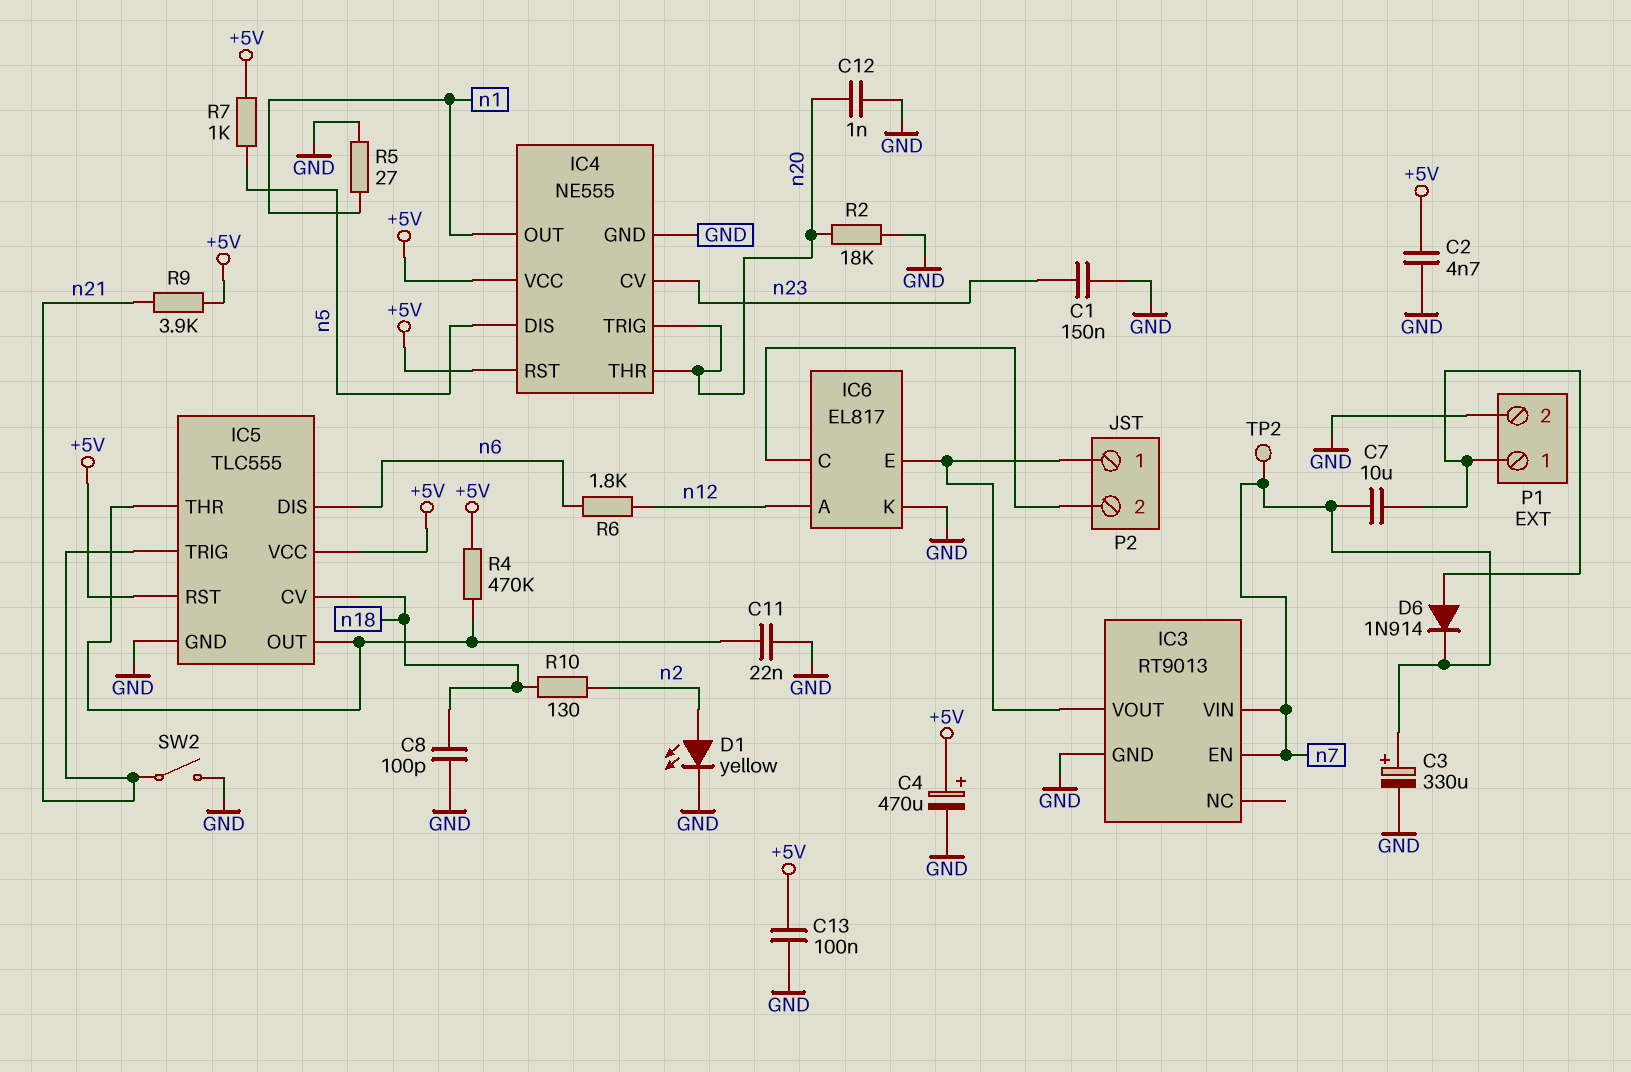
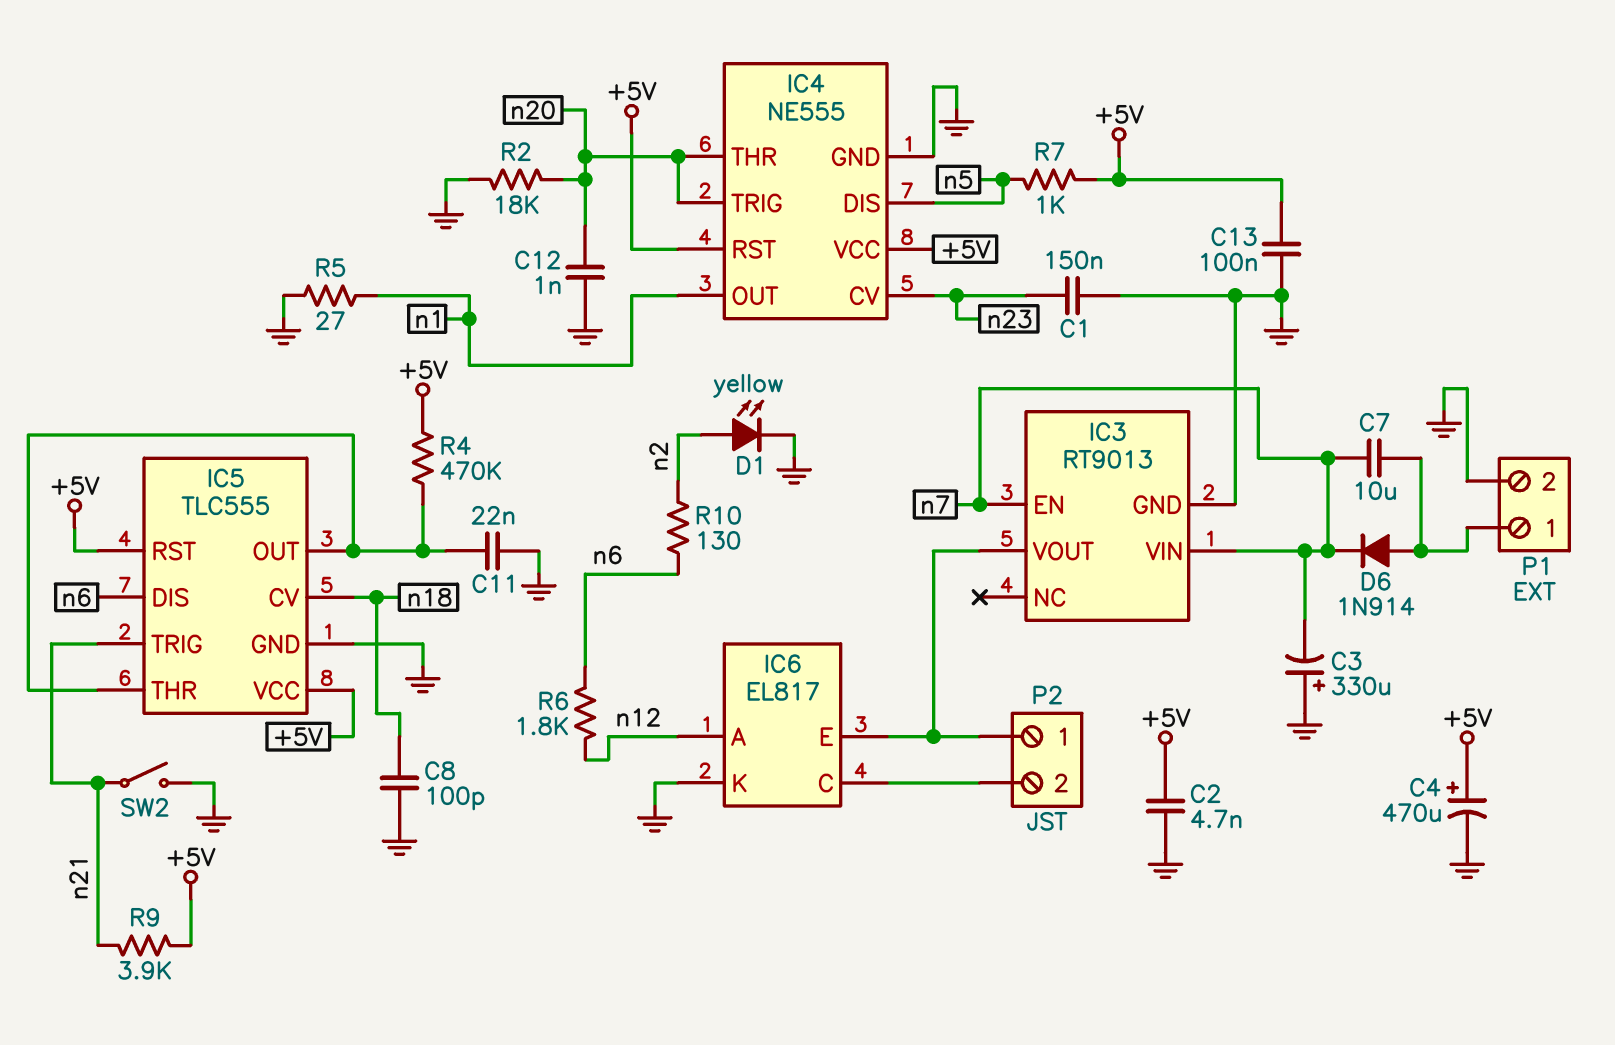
C3: 330uF (plus n7, minus GND) -> 330uF (plus GND, minus n7)
R10: 130 (n2, n18) -> 130 (n2, n6)
TP2: test point (n7) -> none

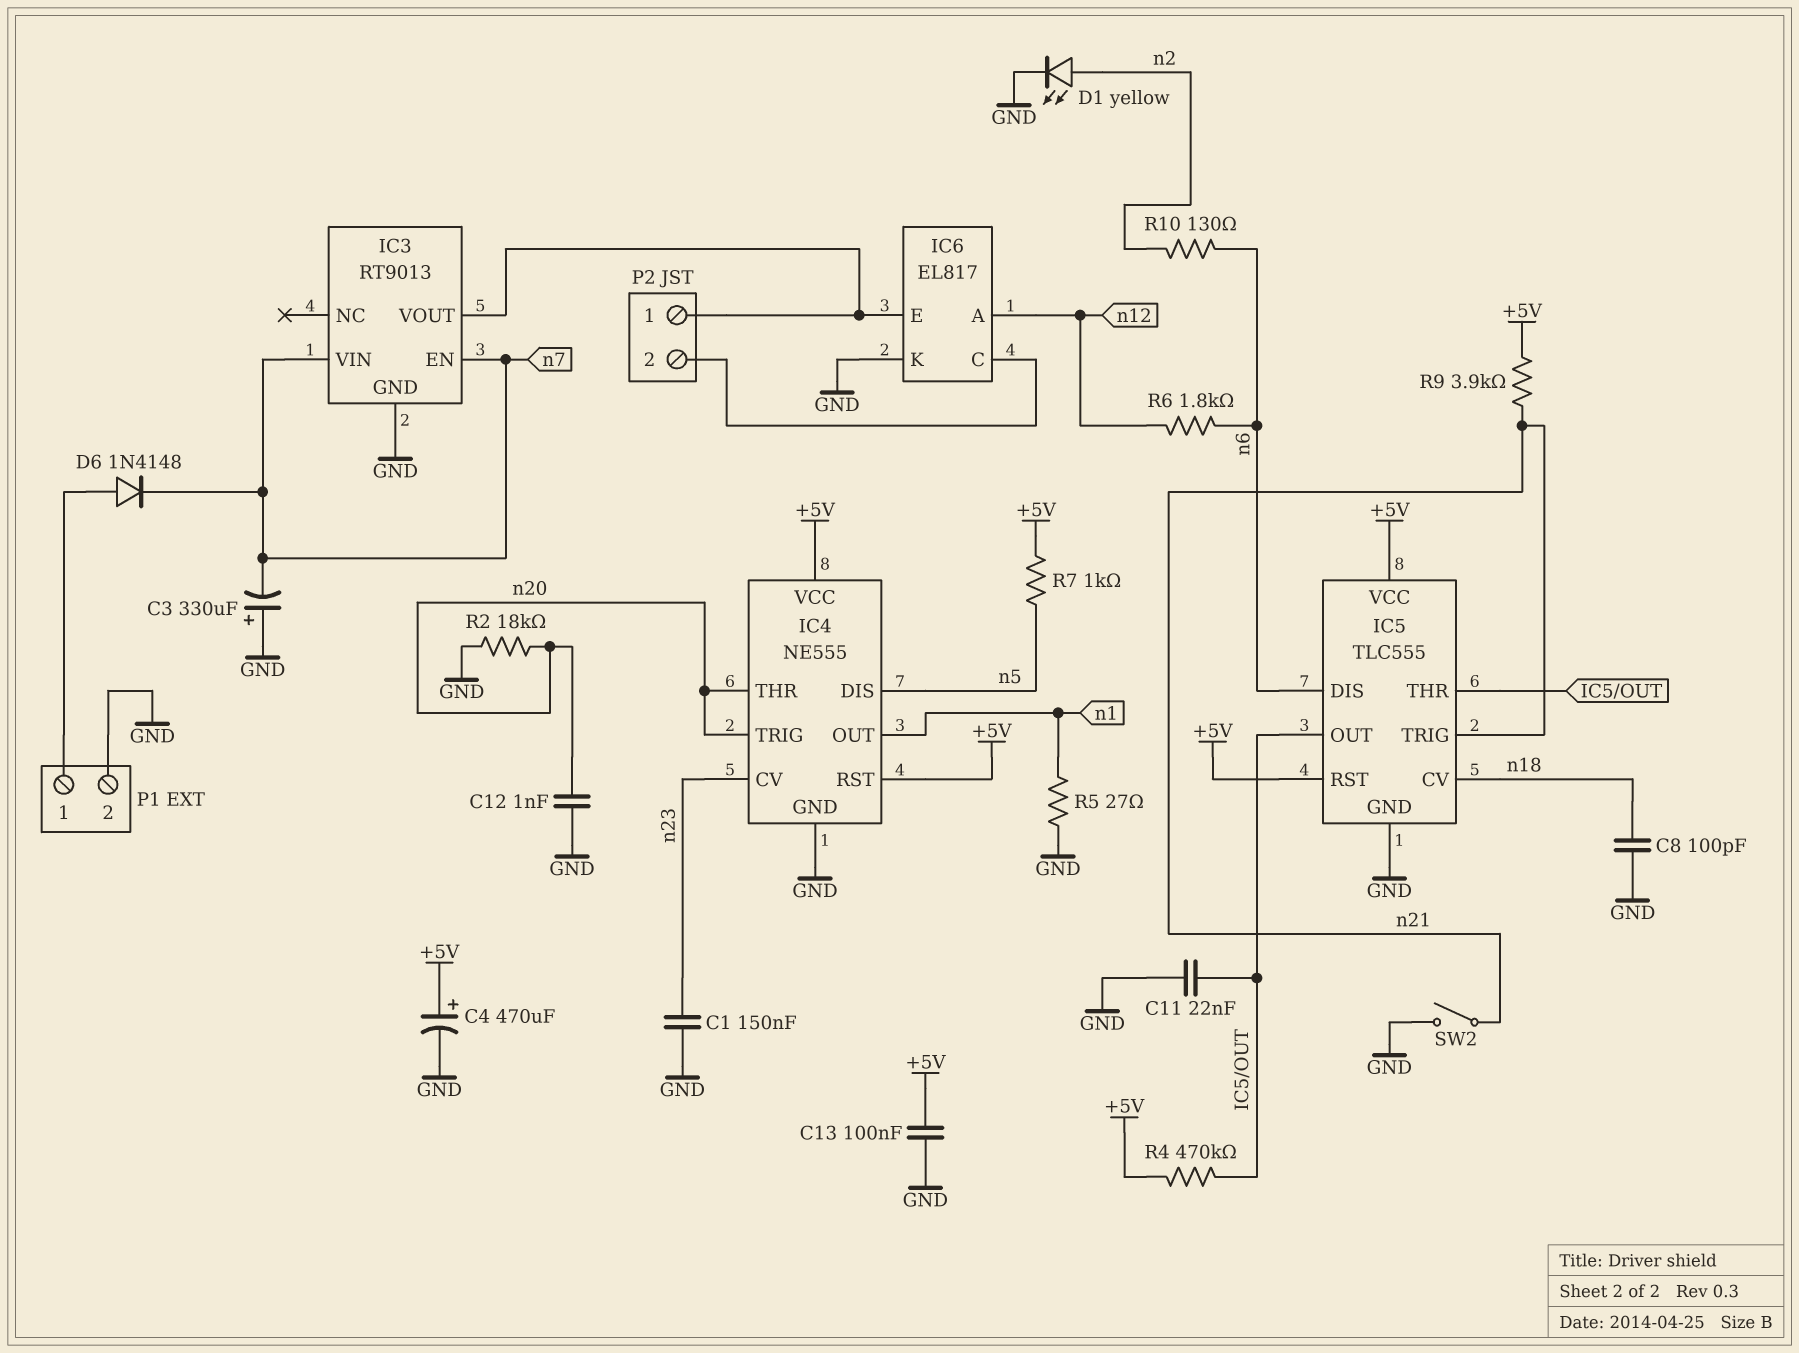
C2: 4.7nF (+5V, GND) -> none
C7: 10uF (P1/1, n7) -> none
D6: diode 1N914 (A P1/1, K n7) -> diode 1N4148 (A P1/1, K n7)

